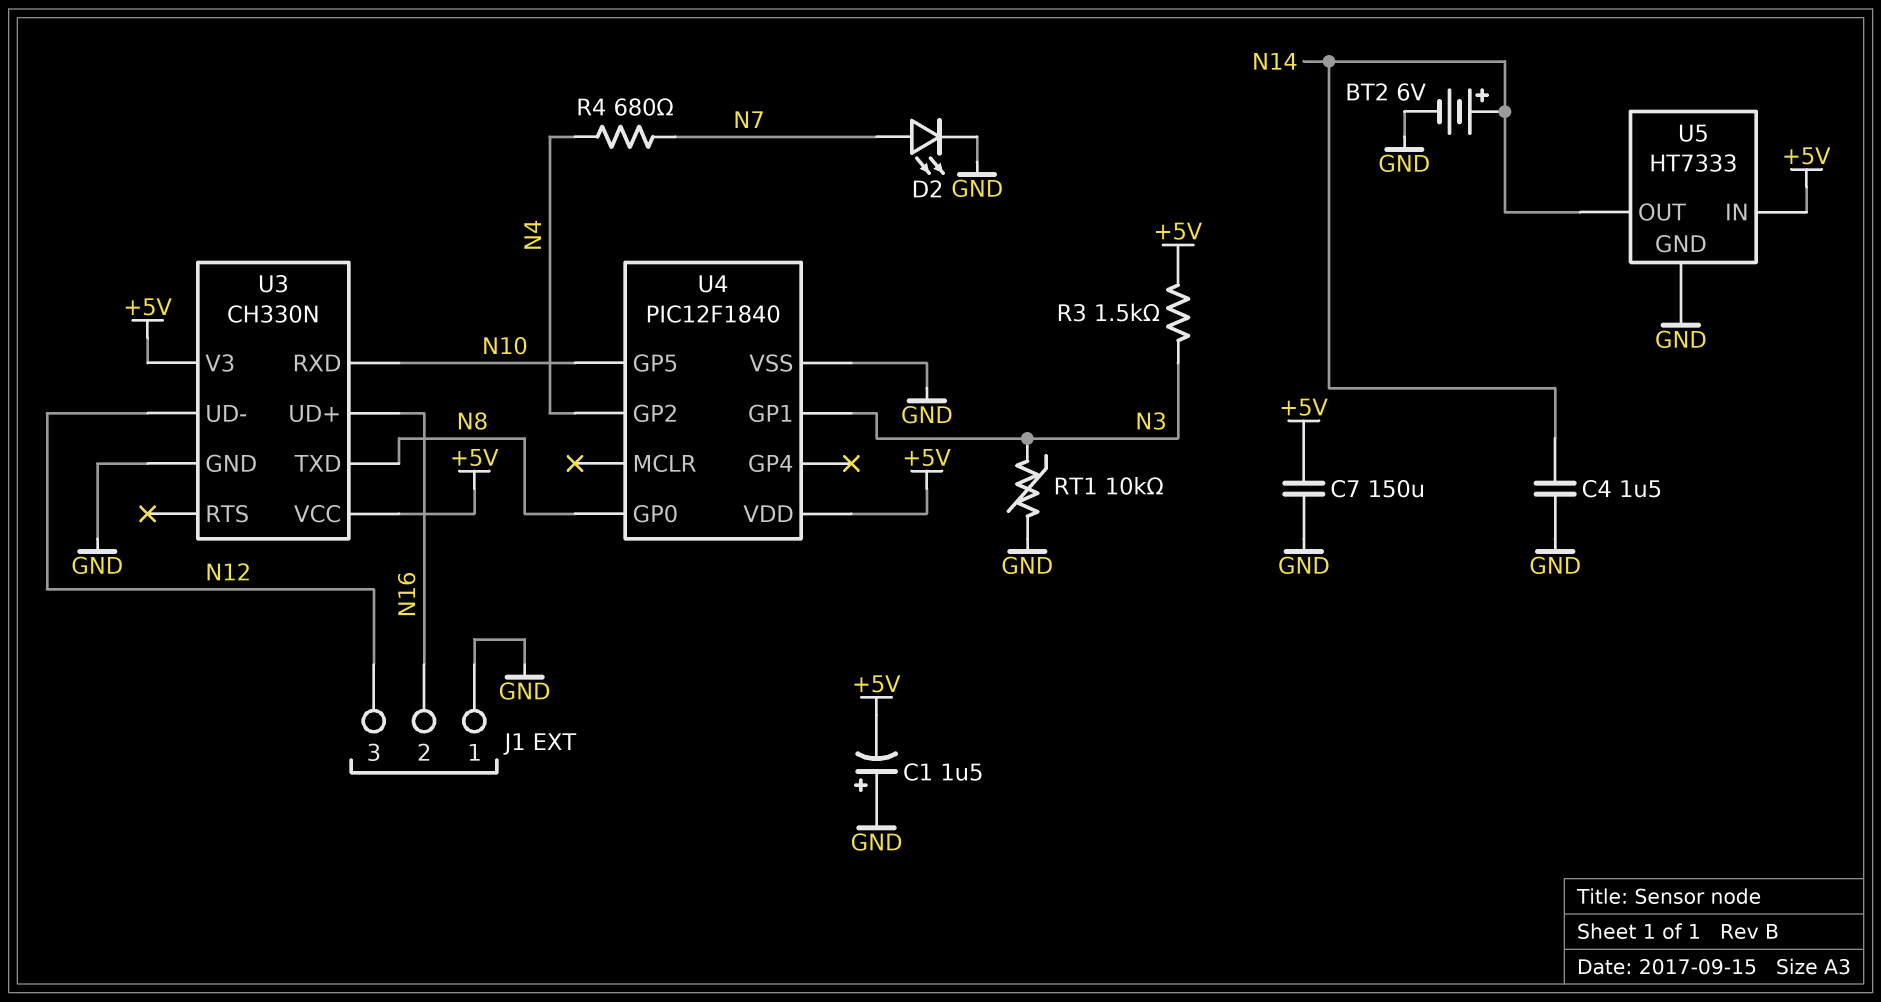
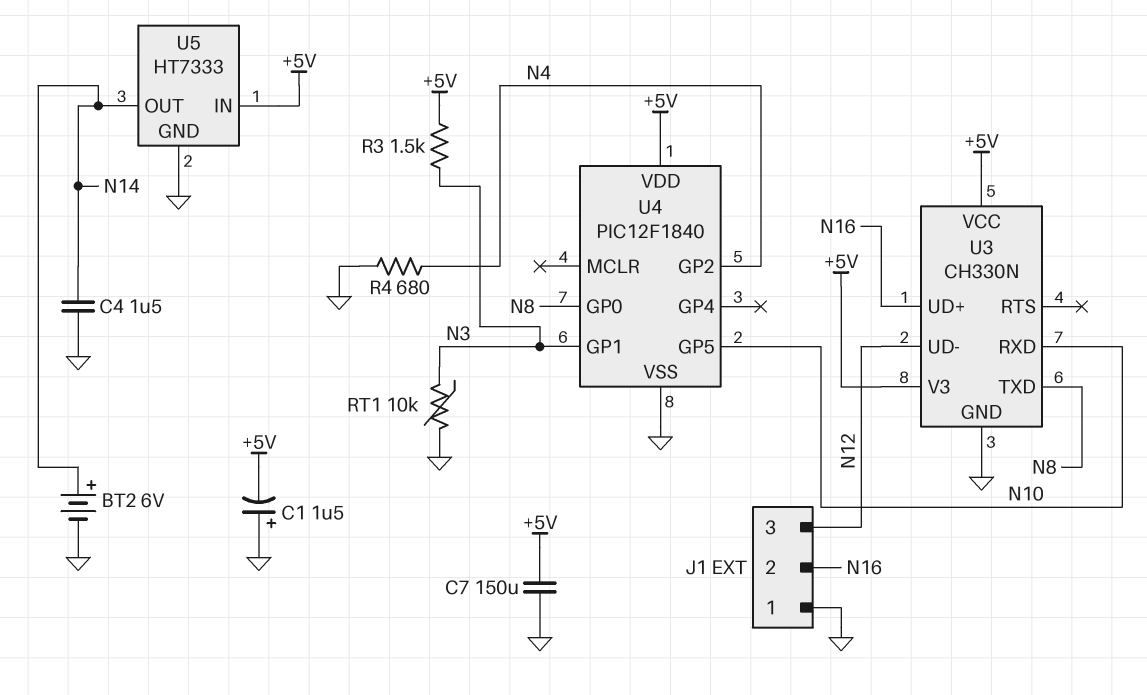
D2: LED (A N7, K GND) -> none
R4: 680 (N4, N7) -> 680 (GND, N4)

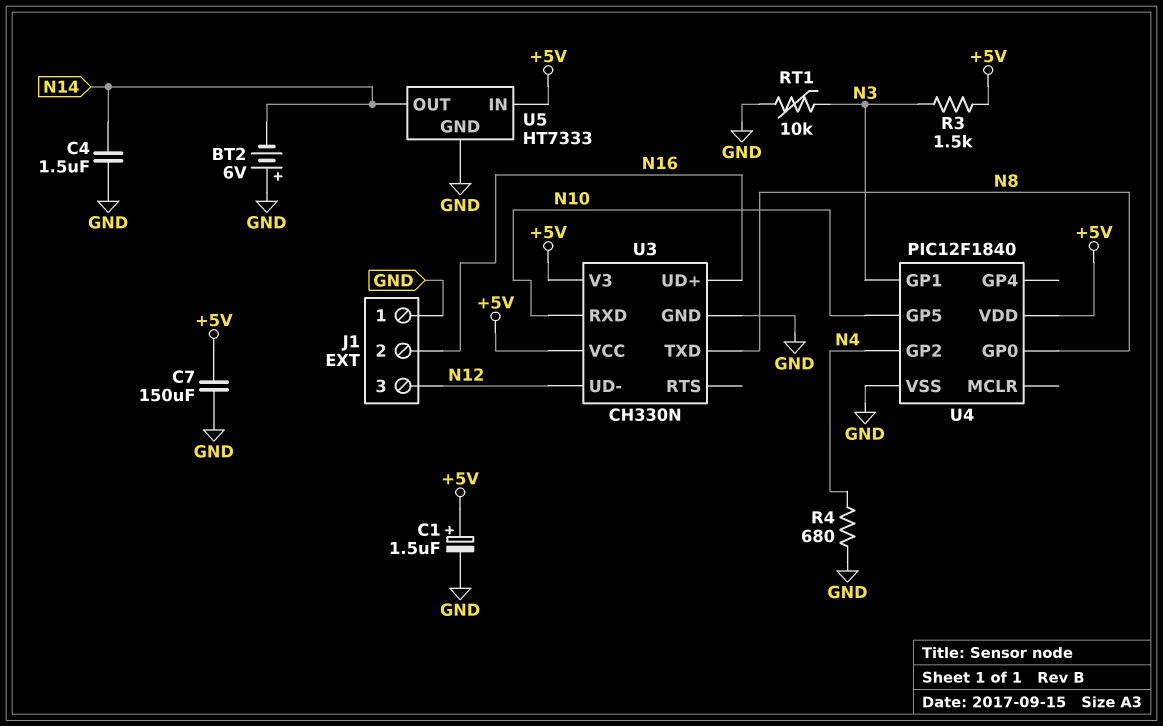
BT2: 6V (plus N14, minus GND) -> 6V (plus GND, minus N14)
C1: 1.5uF (plus GND, minus +5V) -> 1.5uF (plus +5V, minus GND)

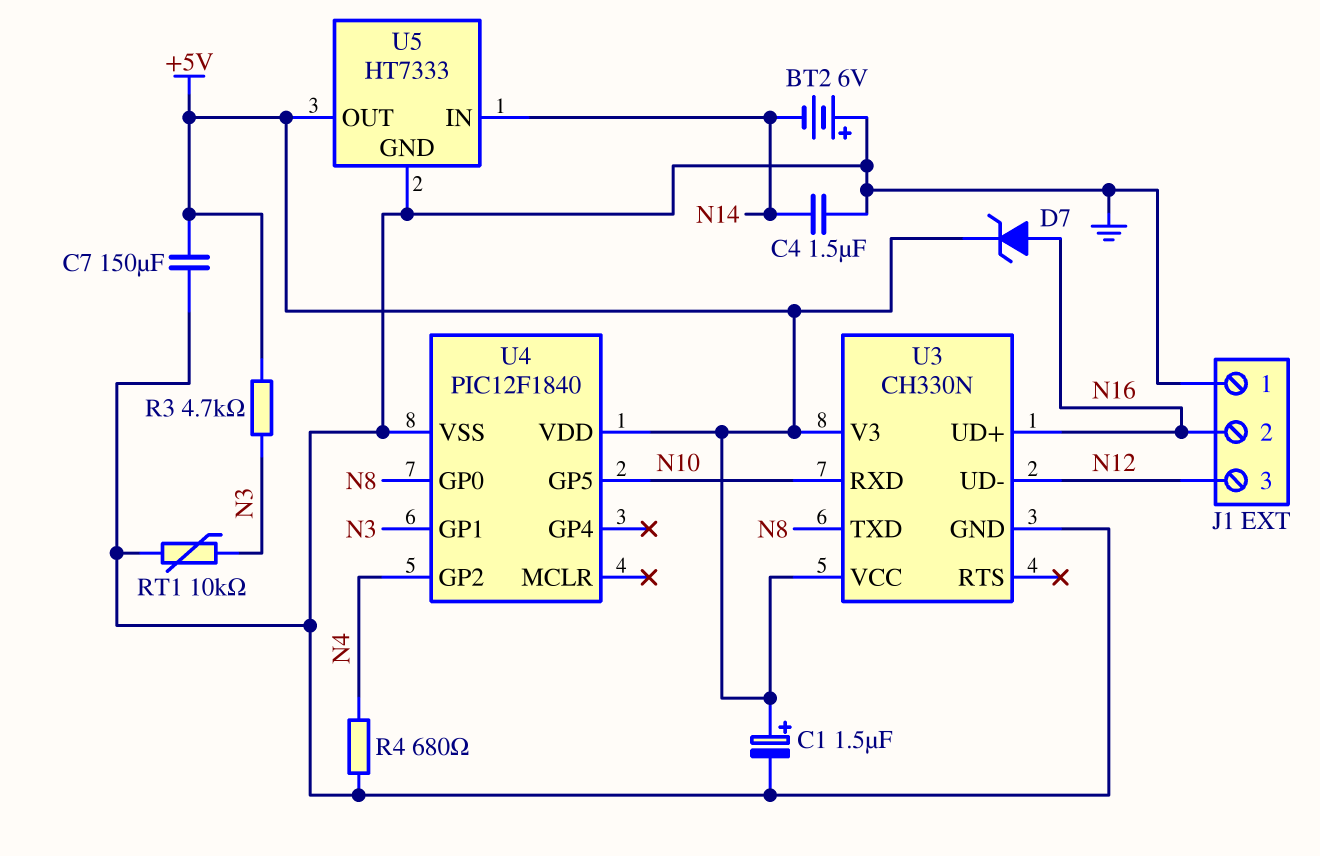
D7: none -> zener (A N16, K +5V)
R3: 1.5k (+5V, N3) -> 4.7k (+5V, N3)
U5 pin IN: +5V -> N14
U5 pin OUT: N14 -> +5V

